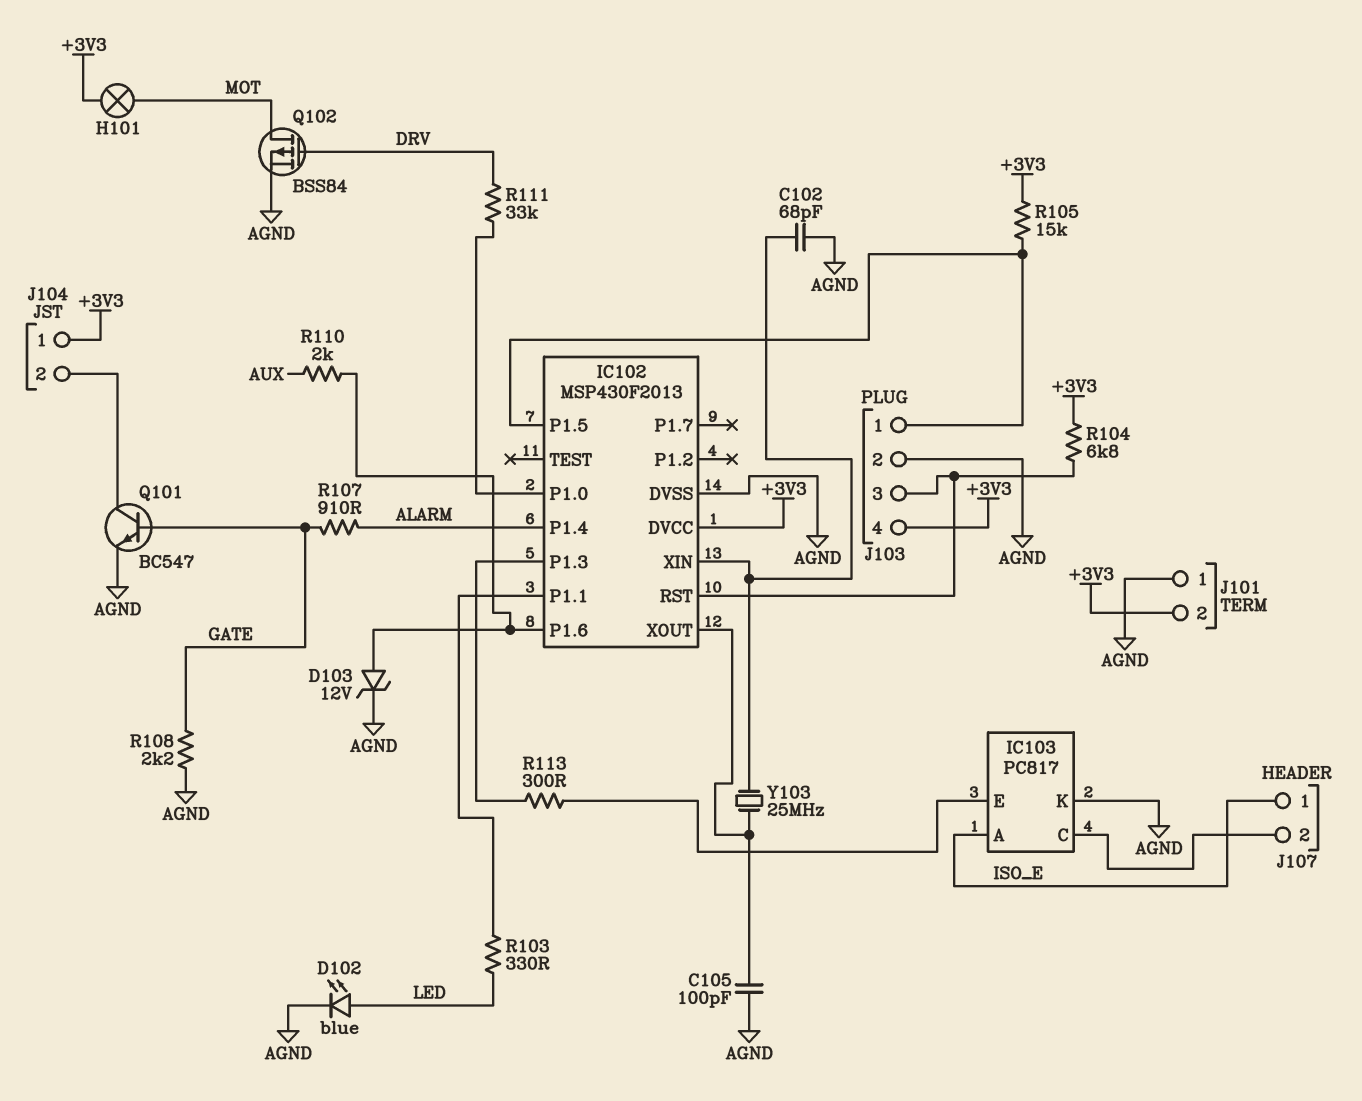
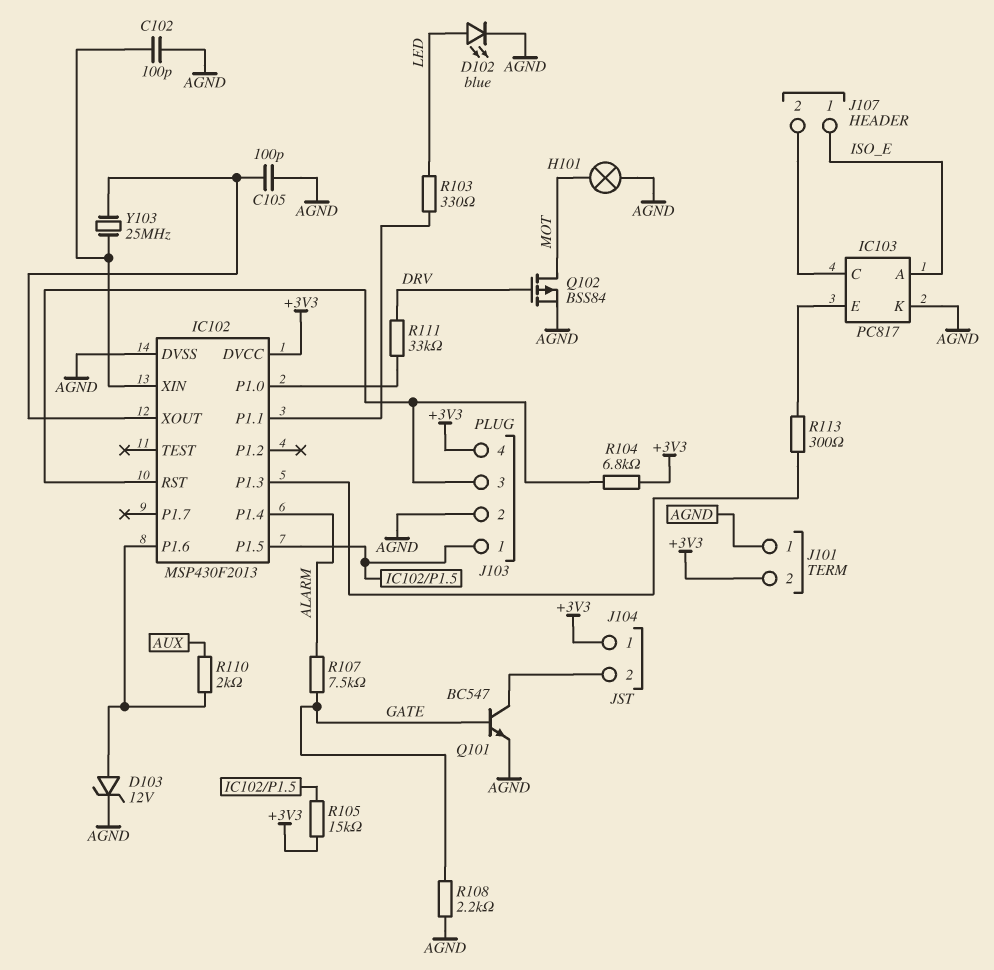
C102: 68pF (AGND, IC102/XIN) -> 100pF (AGND, IC102/XIN)
H101: lamp (+3V3, MOT) -> lamp (AGND, MOT)
R107: 910 (ALARM, GATE) -> 7.5k (ALARM, GATE)

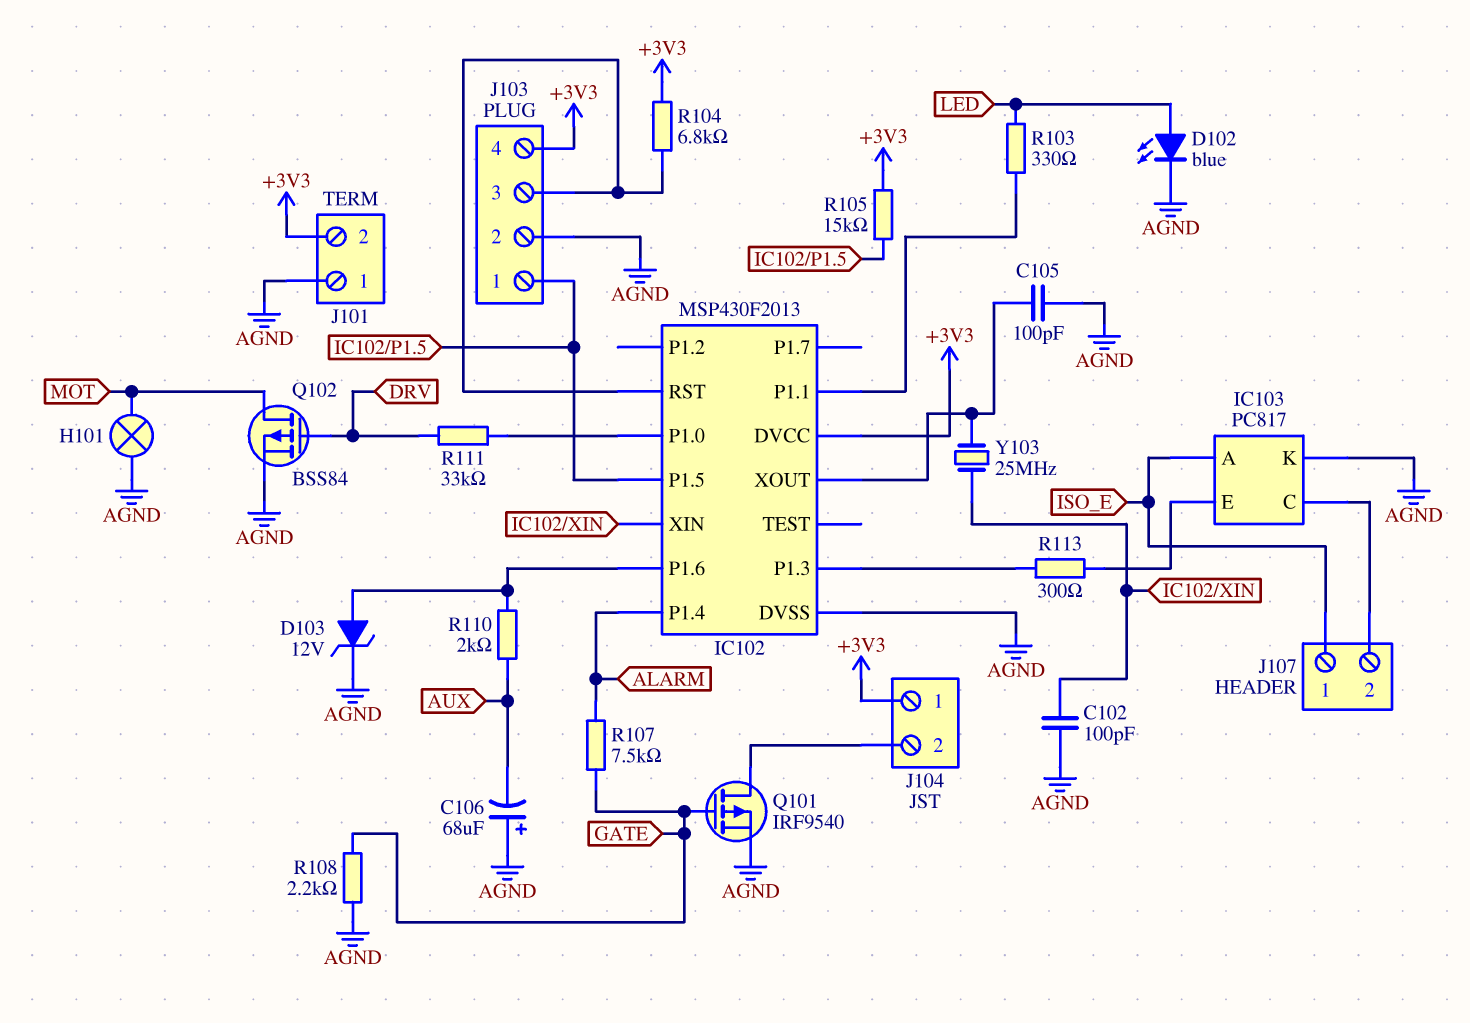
C106: none -> 68uF (plus AGND, minus AUX)
Q101: NPN BC547 (B GATE, C J104/2, E AGND) -> PMOS IRF9540 (G GATE, D J104/2, S AGND)

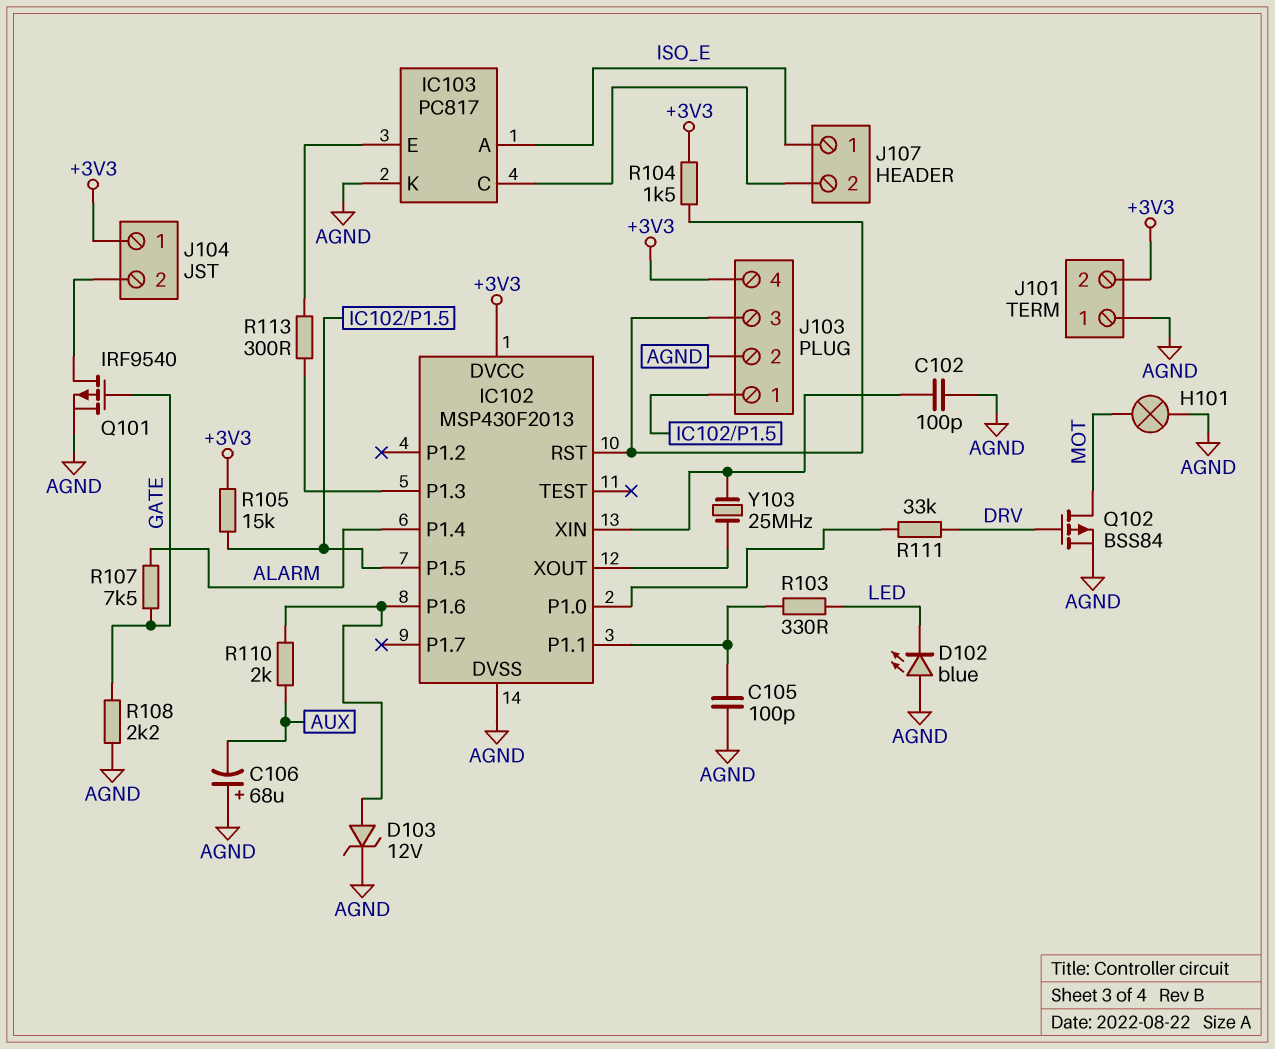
C105: 100pF (AGND, IC102/XOUT) -> 100pF (AGND, IC102/P1.1)
D102: LED blue (A LED, K AGND) -> LED blue (A AGND, K LED)
R104: 6.8k (+3V3, IC102/RST) -> 1.5k (+3V3, IC102/RST)

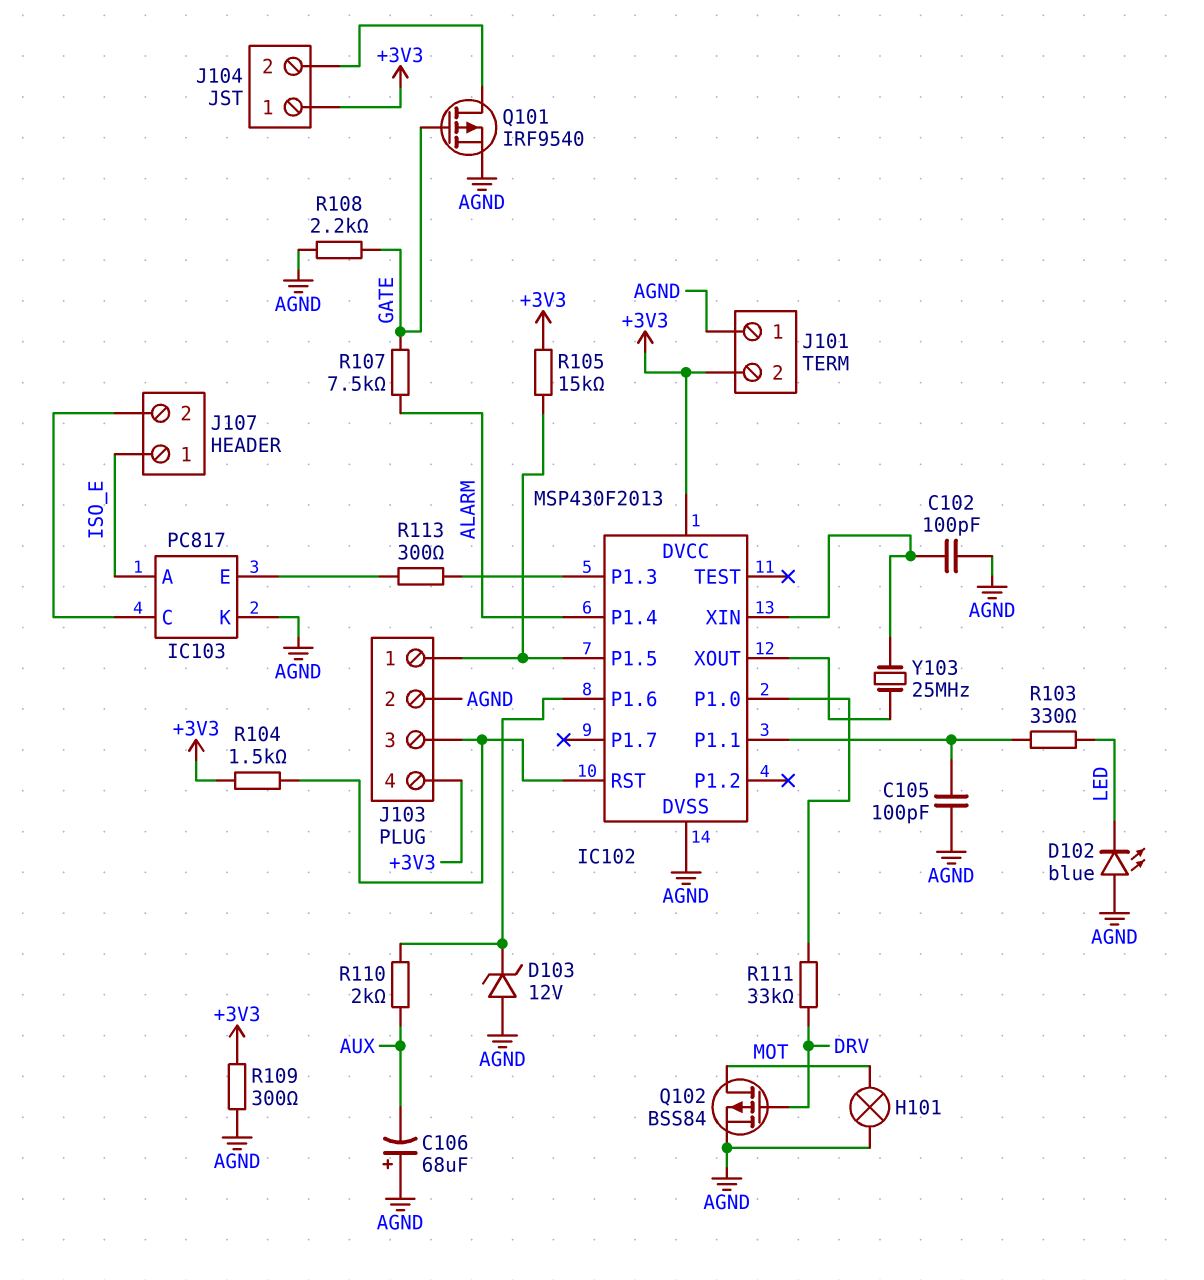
D103: zener 12V (A IC102/P1.6, K AGND) -> zener 12V (A AGND, K IC102/P1.6)
R109: none -> 300 (+3V3, AGND)

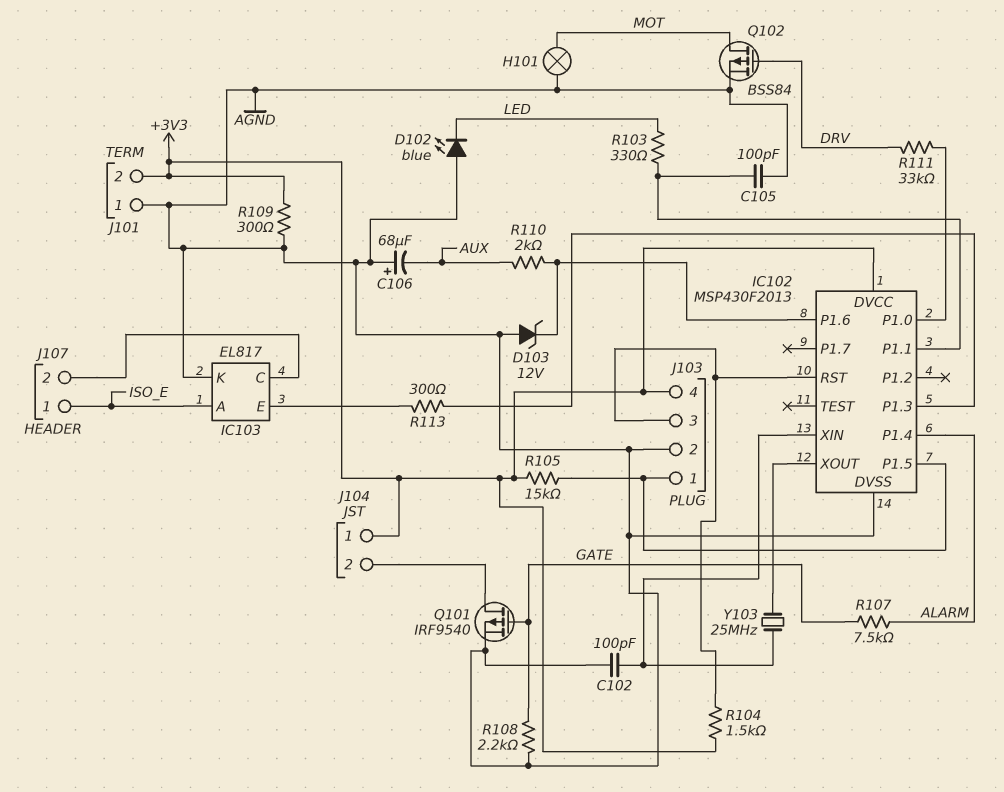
IC103: PC817 -> EL817

